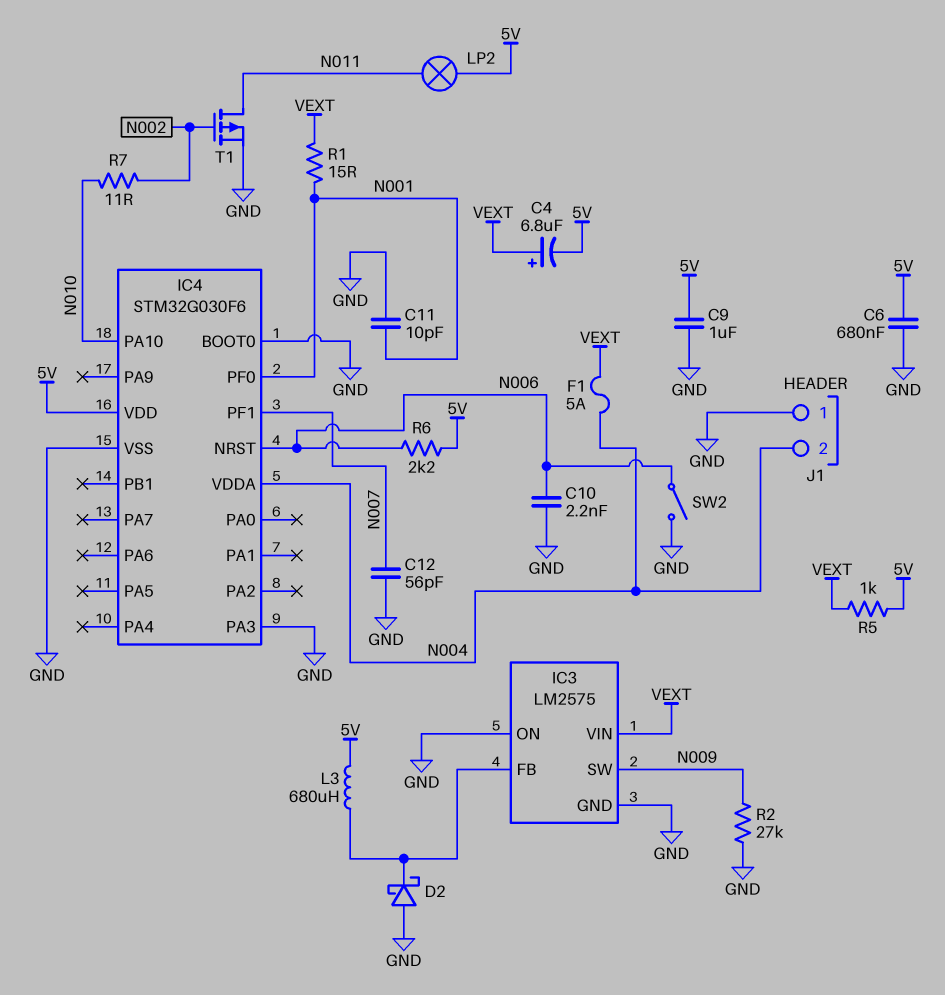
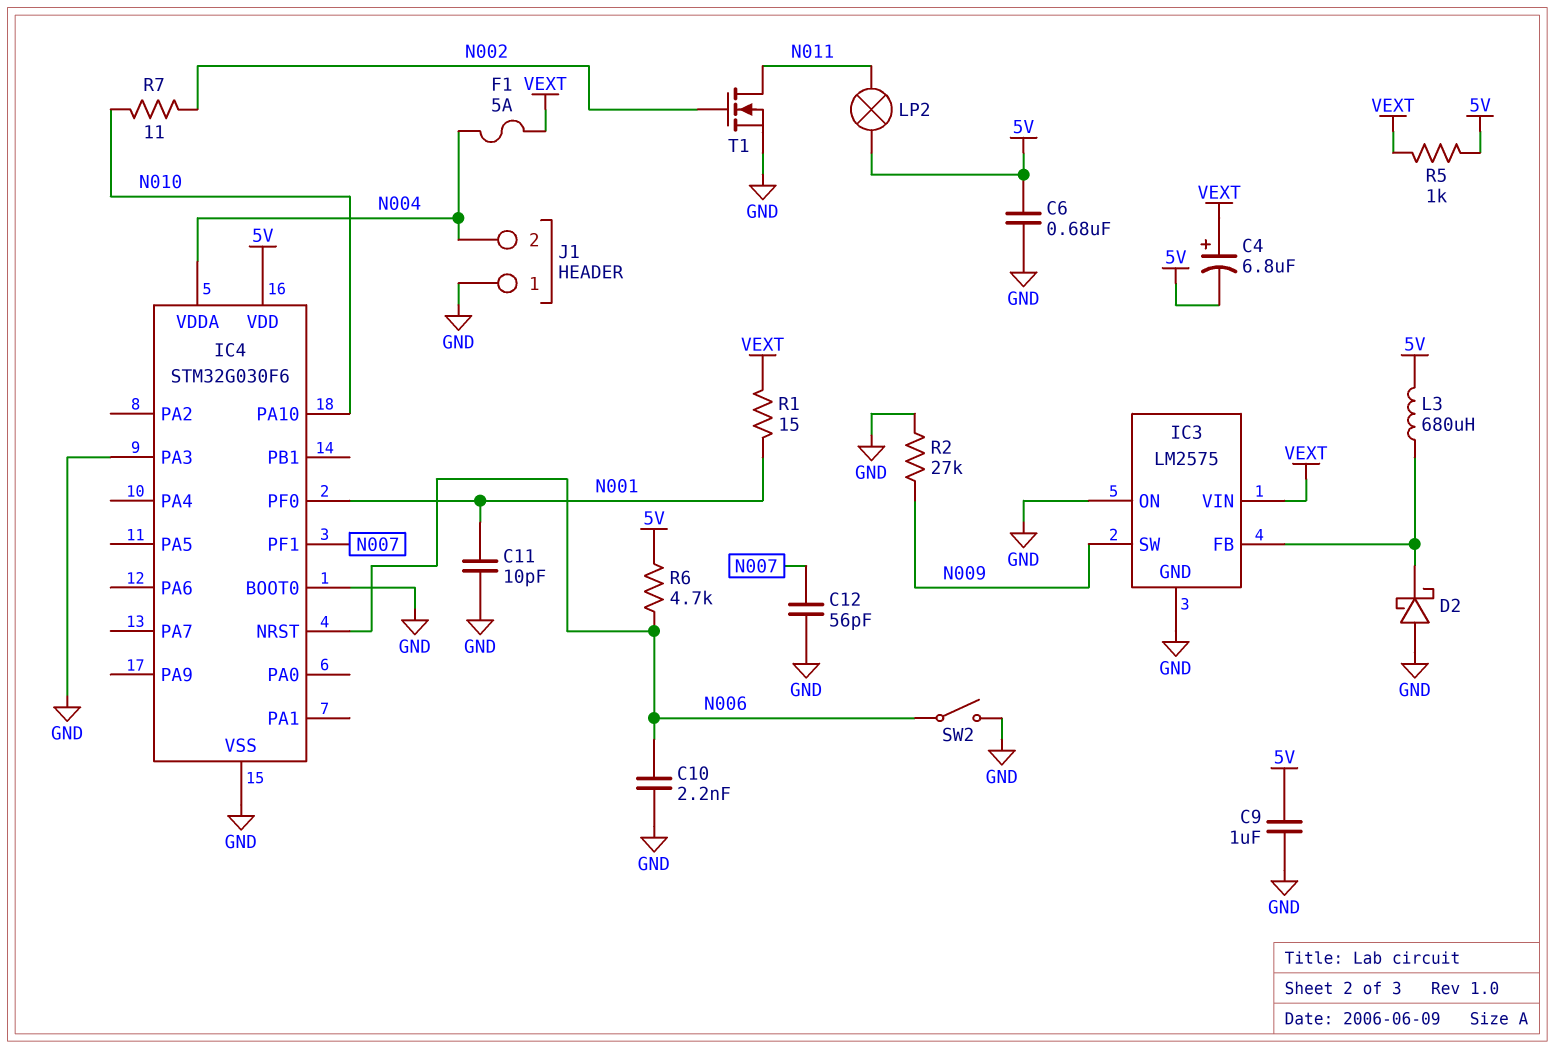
R6: 2.2k (5V, N006) -> 4.7k (5V, N006)
T1: PMOS (G N002, D N011, S GND) -> NMOS (G N002, D N011, S GND)

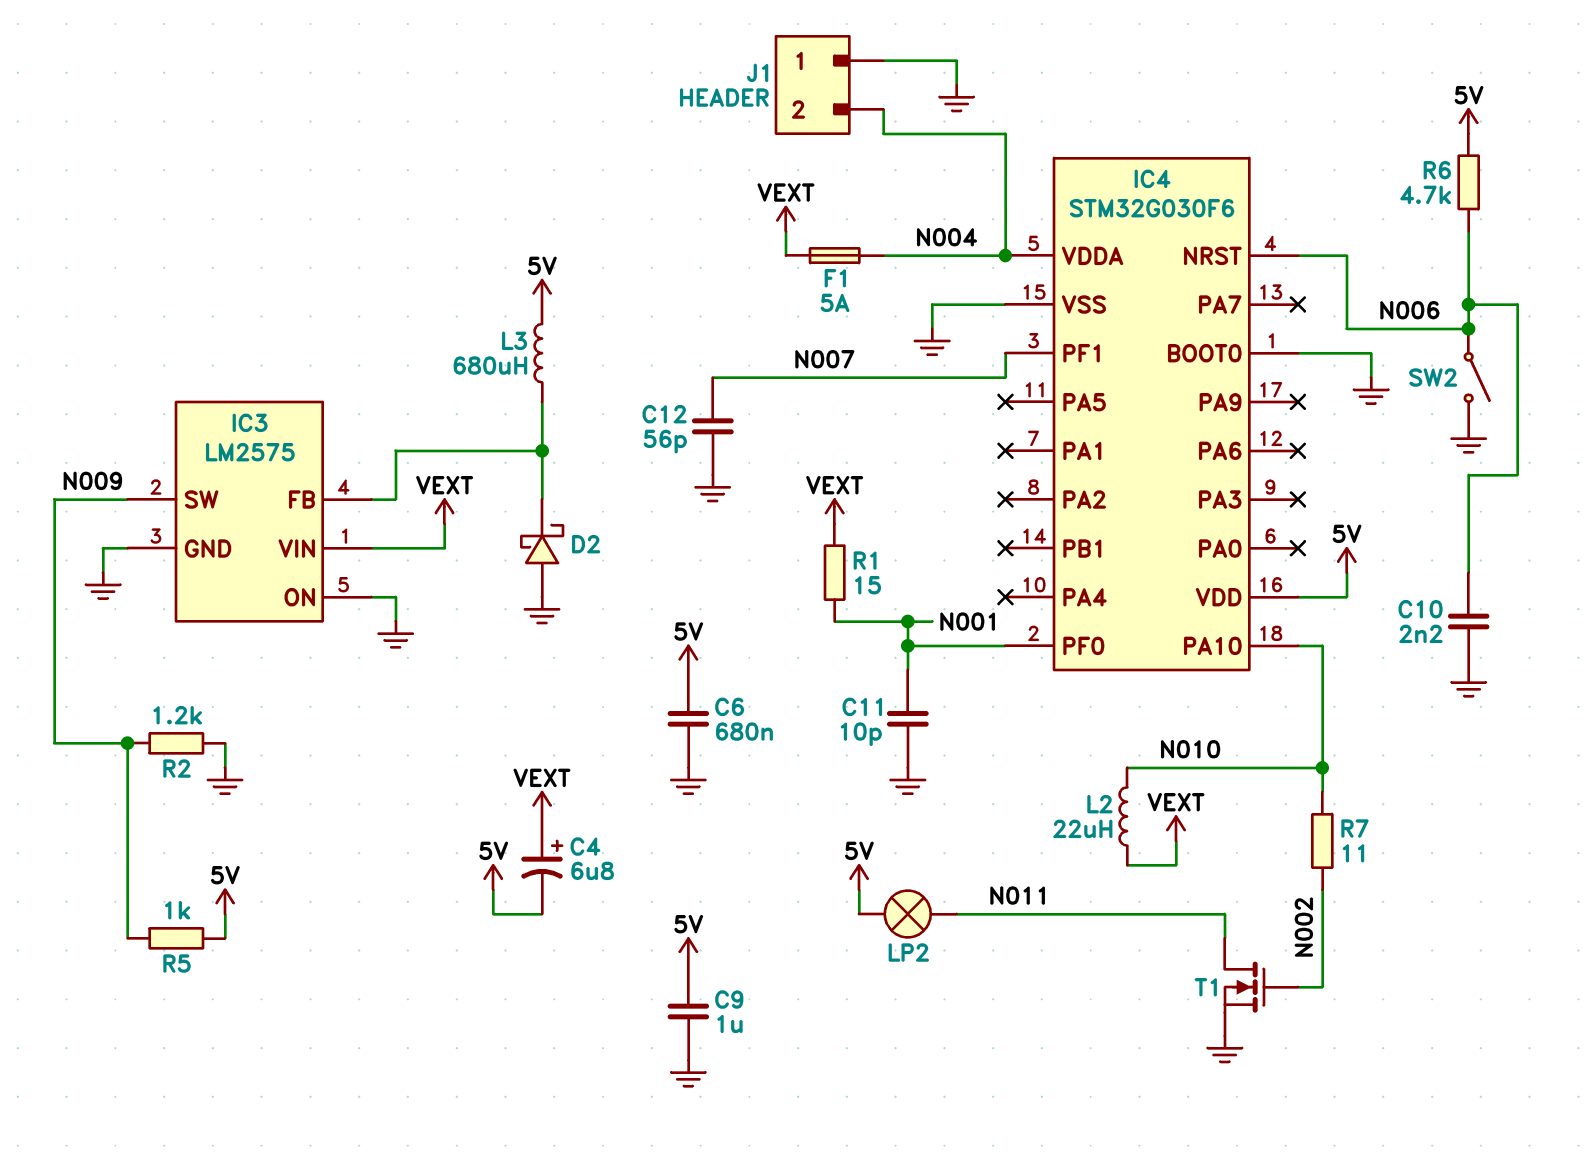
IC4 pin PA3: GND -> none
L2: none -> 22uH (N010, VEXT)
R2: 27k (GND, N009) -> 1.2k (GND, N009)
R5: 1k (5V, VEXT) -> 1k (5V, N009)

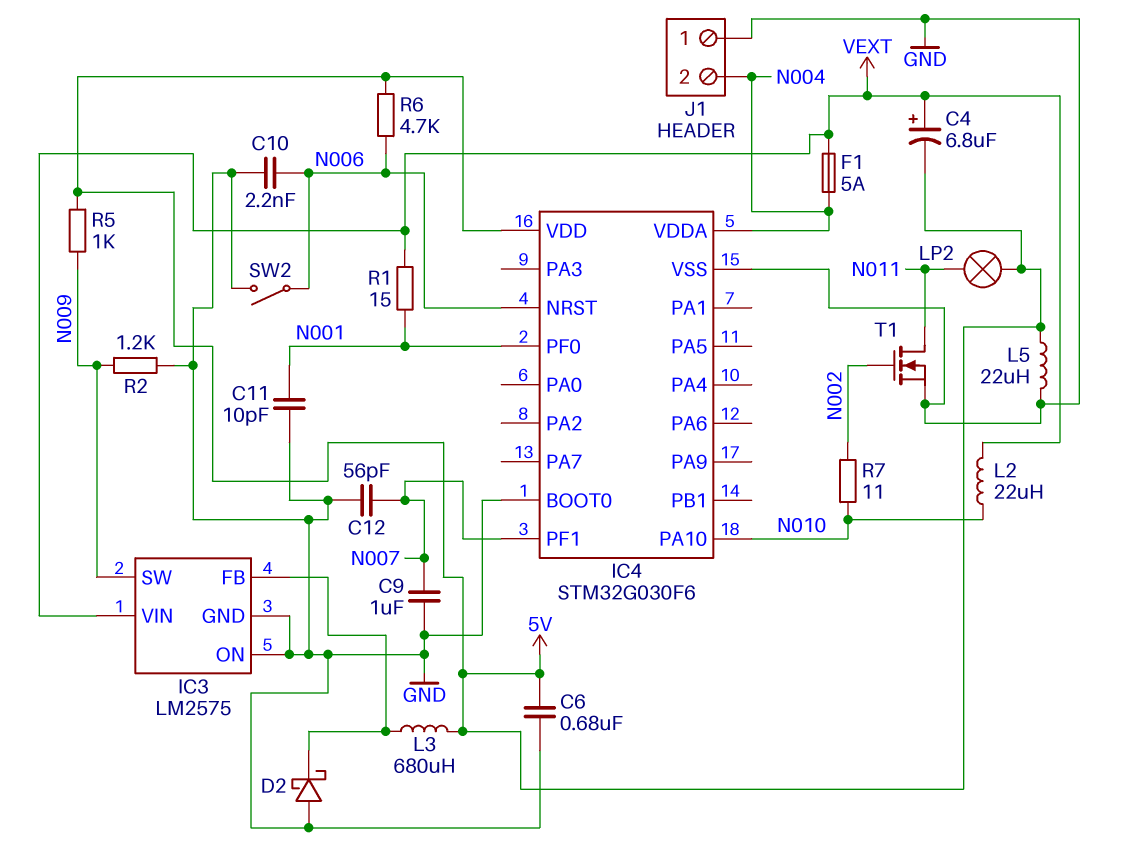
C9: 1uF (5V, GND) -> 1uF (GND, N007)
L5: none -> 22uH (5V, GND)

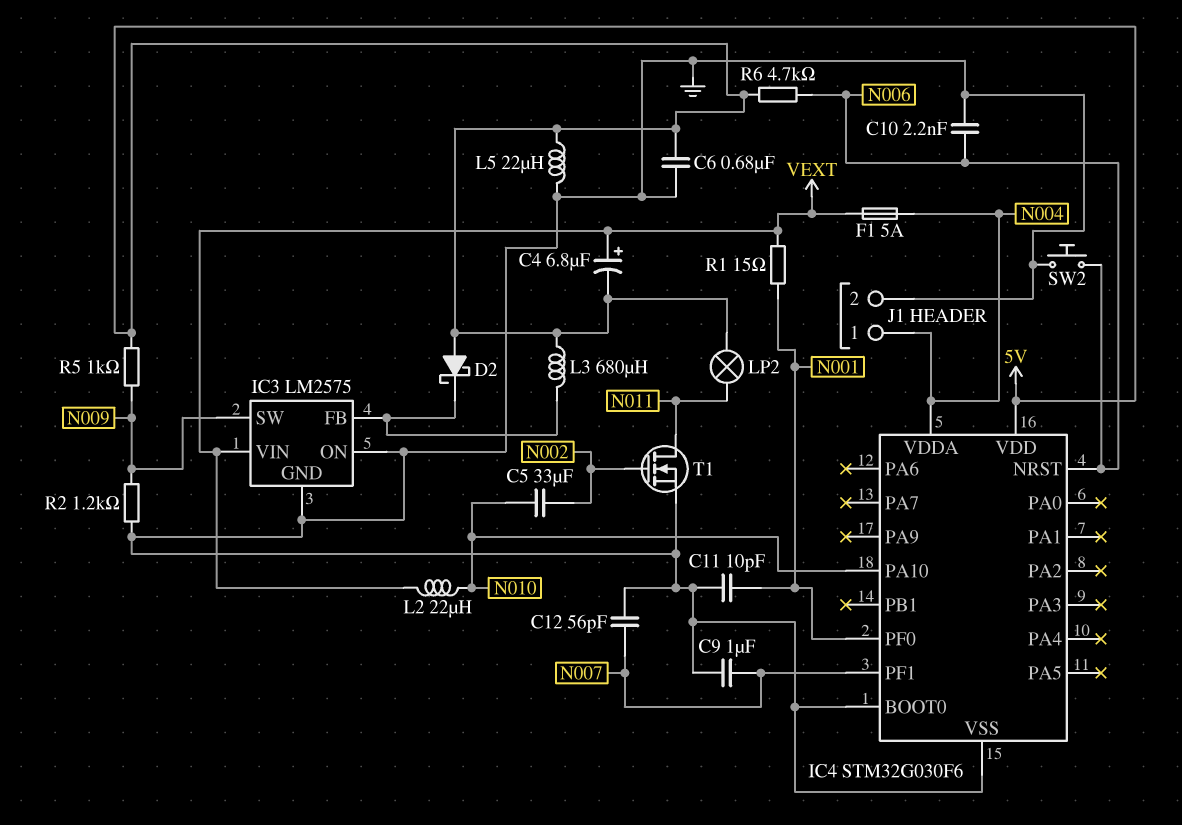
C5: none -> 33uF (N002, N010)
D2: schottky (A GND, K IC3/FB) -> schottky (A 5V, K IC3/FB)
J1 pin 1: GND -> N004
J1 pin 2: N004 -> GND
R7: 11 (N002, N010) -> none
SW2: switch (GND, N006) -> button (GND, N006)

